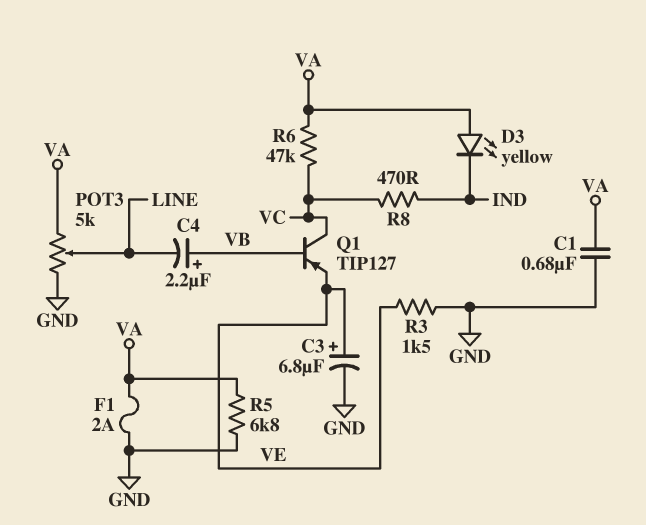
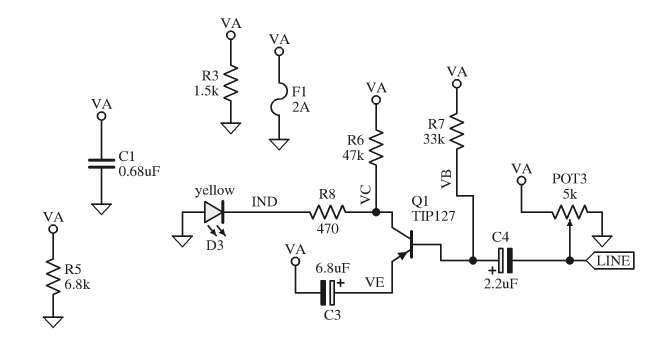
C3: 6.8uF (plus VE, minus GND) -> 6.8uF (plus VE, minus VA)
D3: LED yellow (A VA, K IND) -> LED yellow (A GND, K IND)
R3: 1.5k (GND, VE) -> 1.5k (GND, VA)
R7: none -> 33k (VA, VB)

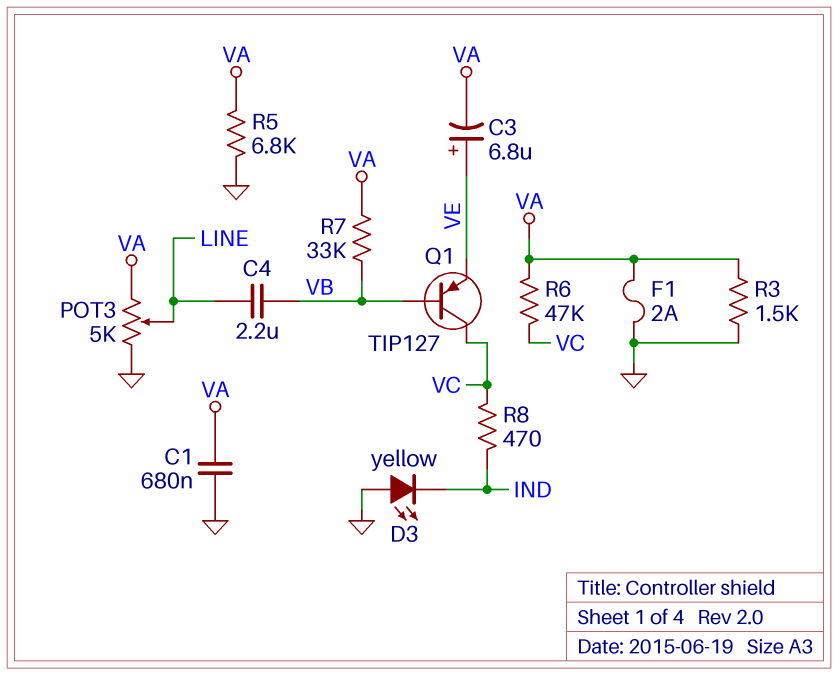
C4: 2.2uF (plus VB, minus LINE) -> 2.2uF (LINE, VB)

